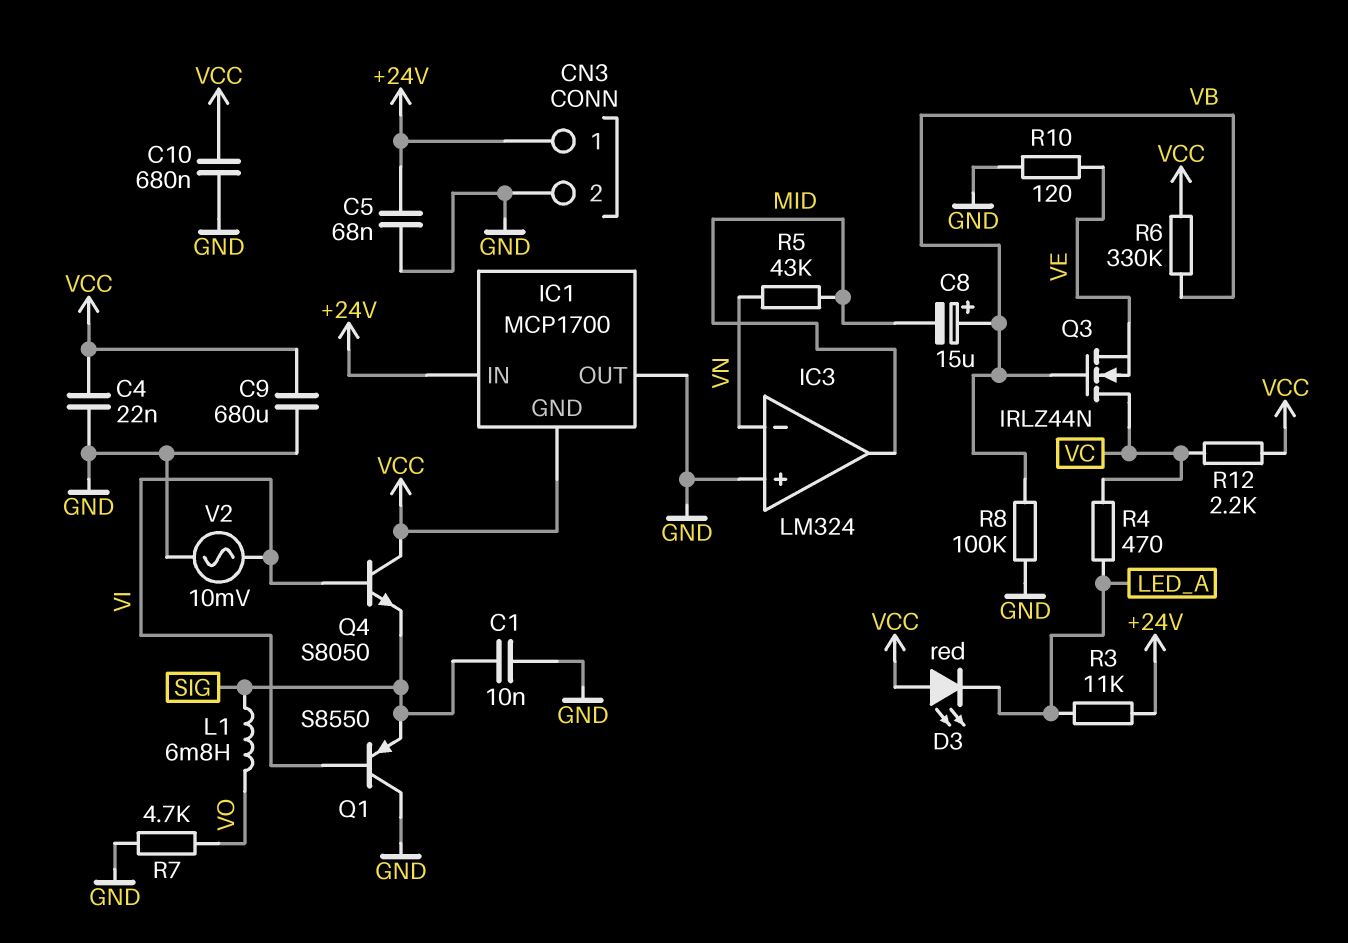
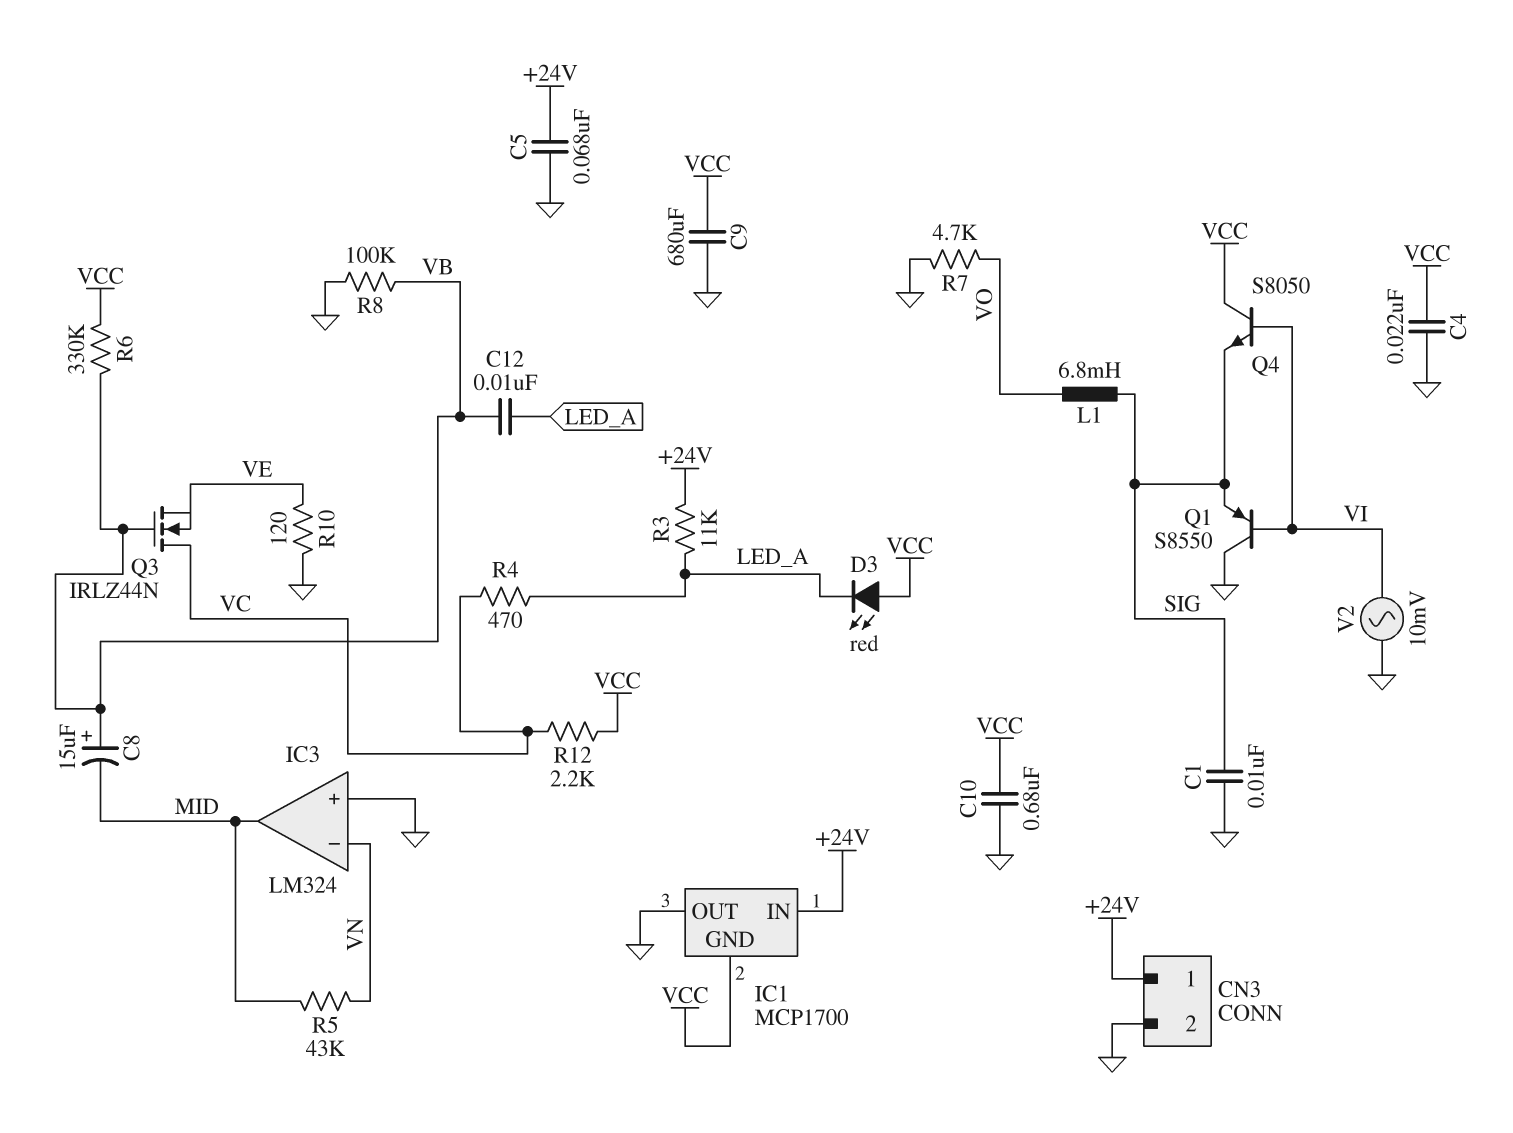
C12: none -> 10nF (LED_A, VB)

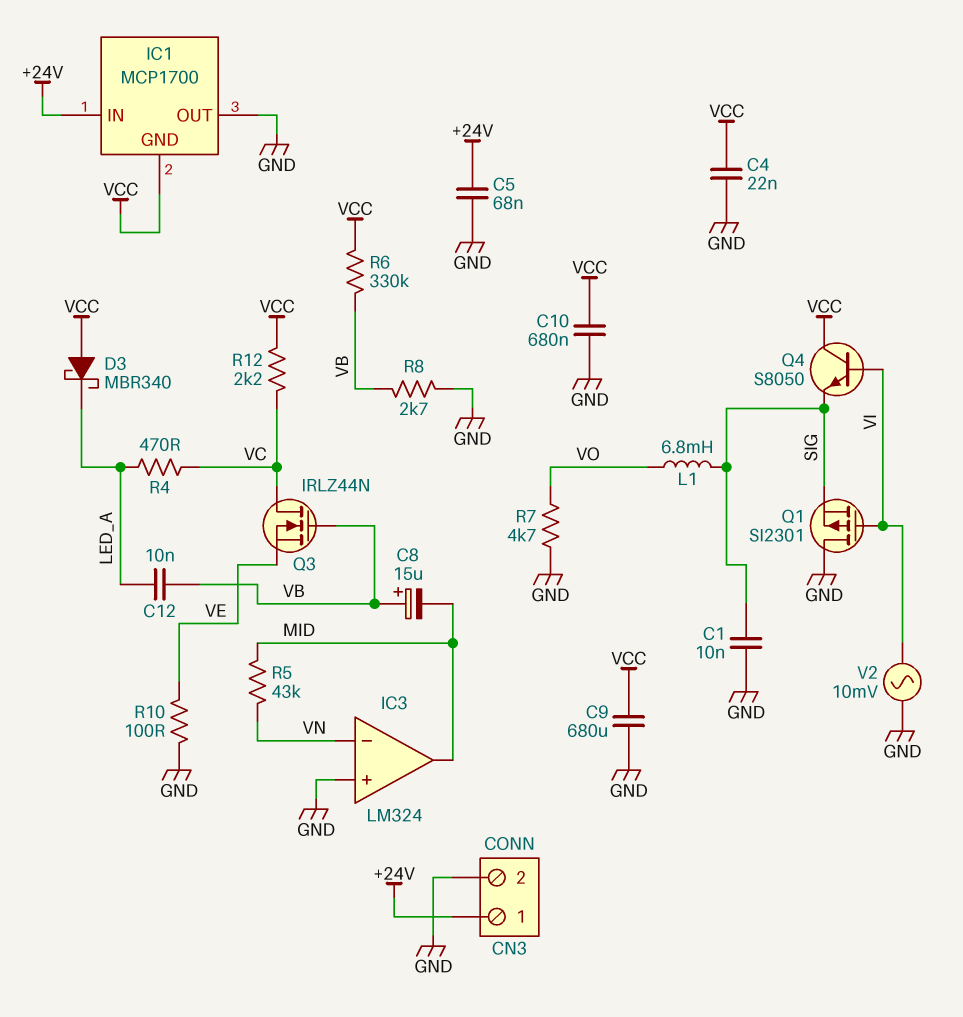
D3: LED red (A VCC, K LED_A) -> schottky MBR340 (A VCC, K LED_A)
Q1: PNP S8550 (B VI, C GND, E SIG) -> PMOS SI2301 (G VI, D GND, S SIG)
R3: 11k (+24V, LED_A) -> none
R8: 100k (GND, VB) -> 2.7k (GND, VB)
R10: 120 (GND, VE) -> 100 (GND, VE)

